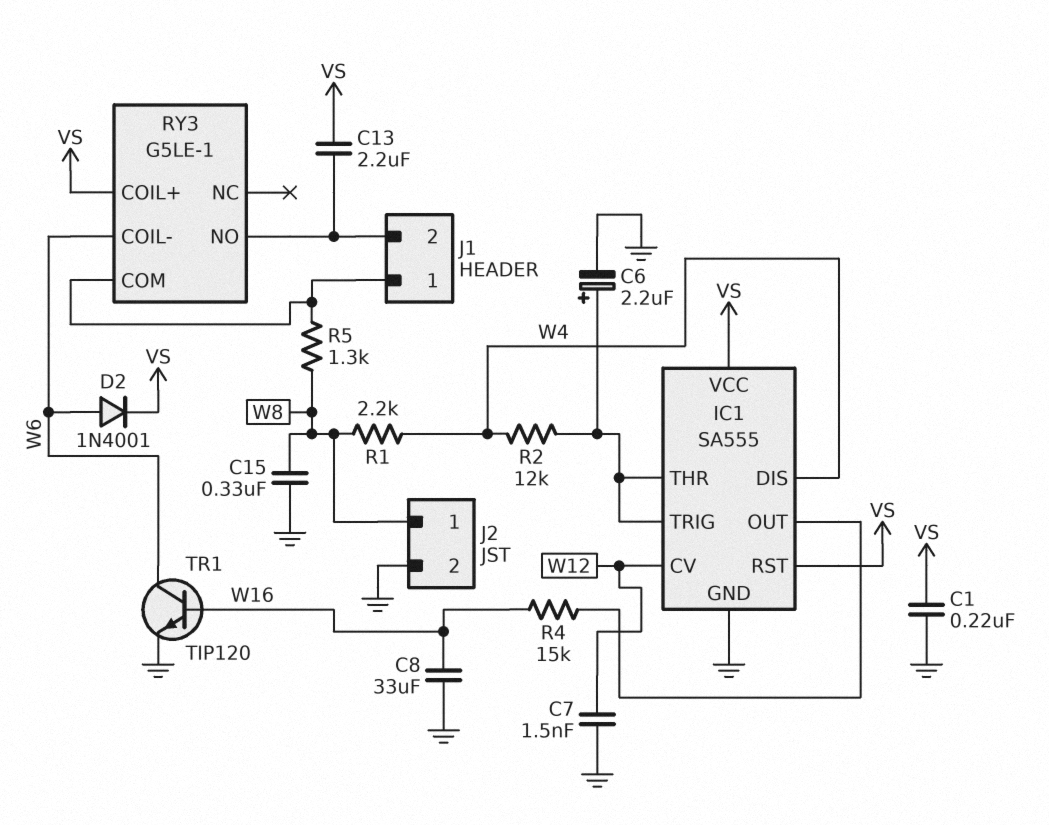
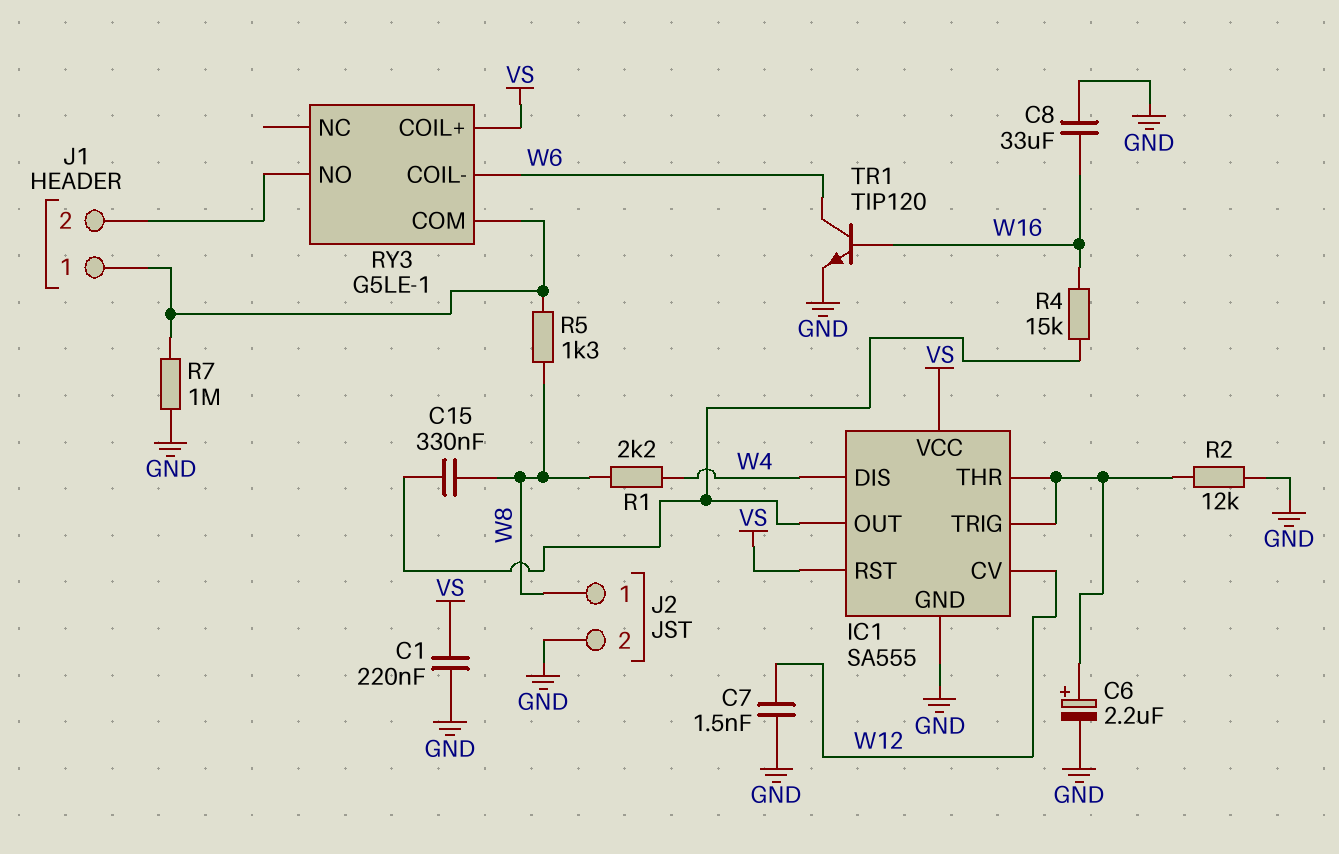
C13: 2.2uF (J1/2, VS) -> none
C15: 330nF (GND, W8) -> 330nF (IC1/OUT, W8)
D2: diode 1N4001 (A W6, K VS) -> none
R2: 12k (IC1/THR, W4) -> 12k (GND, IC1/THR)
R7: none -> 1M (GND, J1/1)

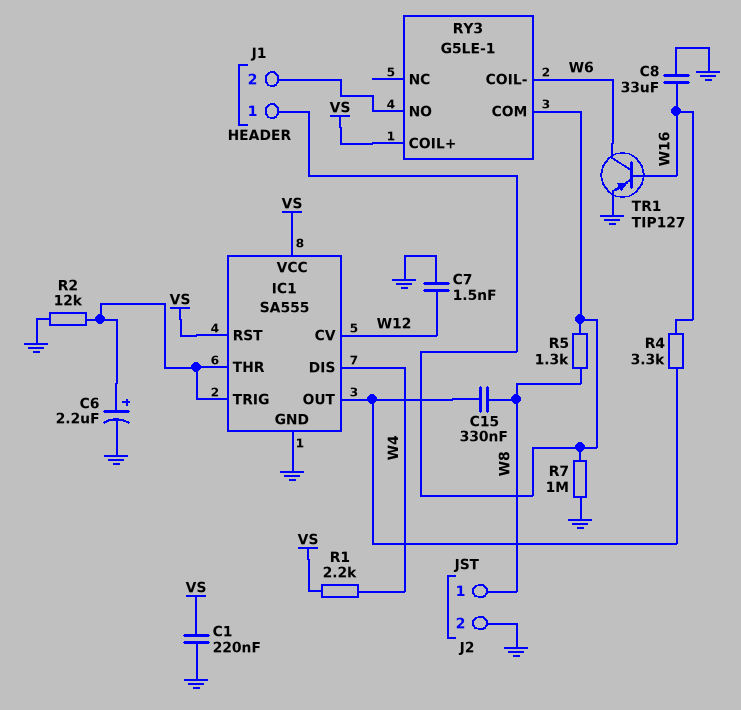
R1: 2.2k (W4, W8) -> 2.2k (VS, W4)
R4: 15k (IC1/OUT, W16) -> 3.3k (IC1/OUT, W16)
TR1: NPN TIP120 (B W16, C W6, E GND) -> PNP TIP127 (B W16, C W6, E GND)

